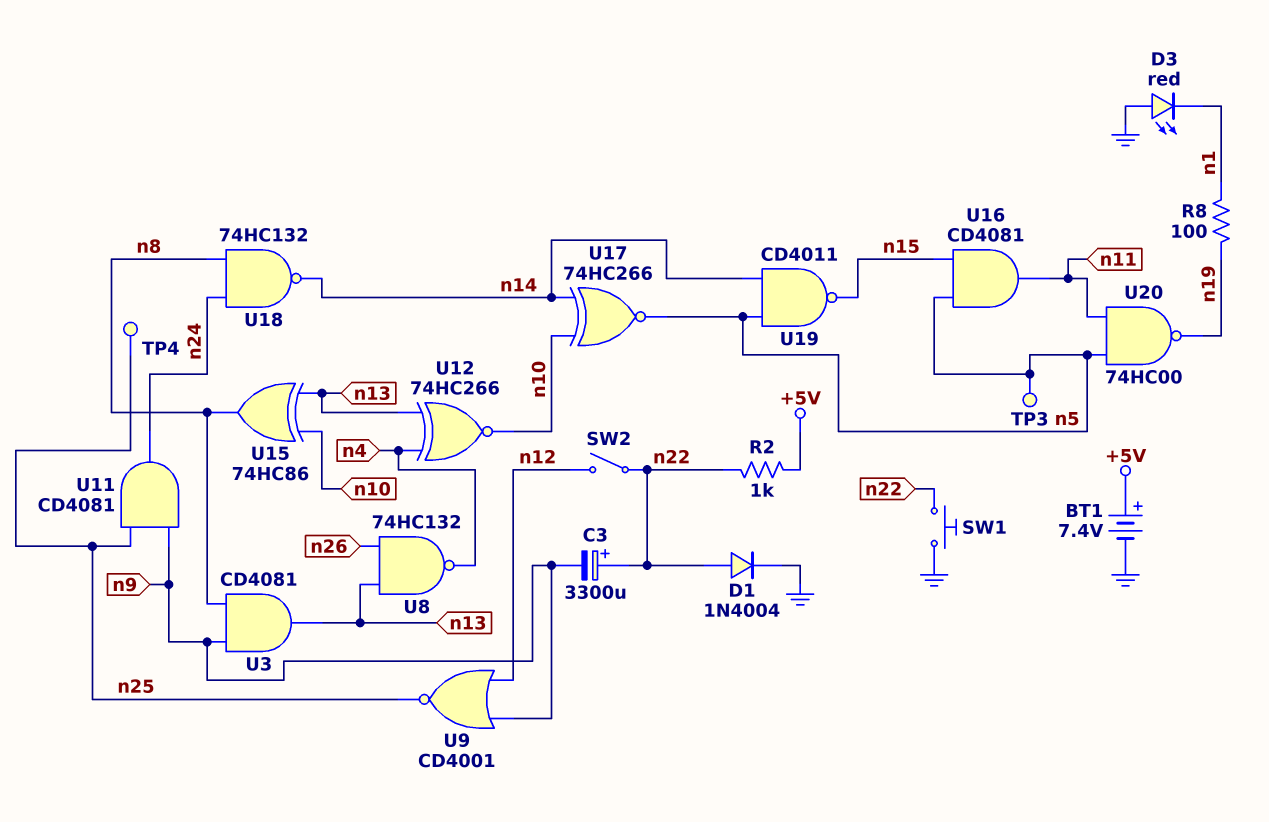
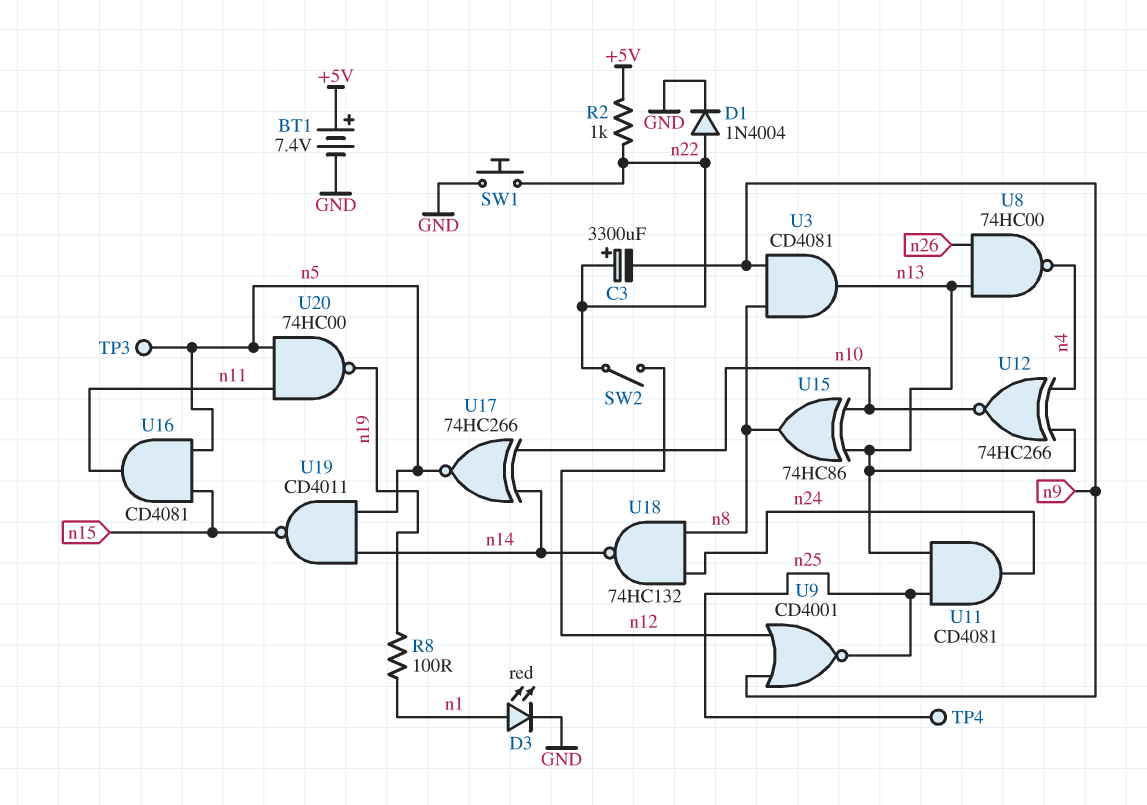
D3: LED red (A GND, K n1) -> LED red (A n1, K GND)
U8: NAND 74HC132 (in n13, in n26, out n4) -> NAND 74HC00 (in n13, in n26, out n4)
U11: AND CD4081 (in n9, in n25, out n24) -> AND CD4081 (in n13, in n25, out n24)

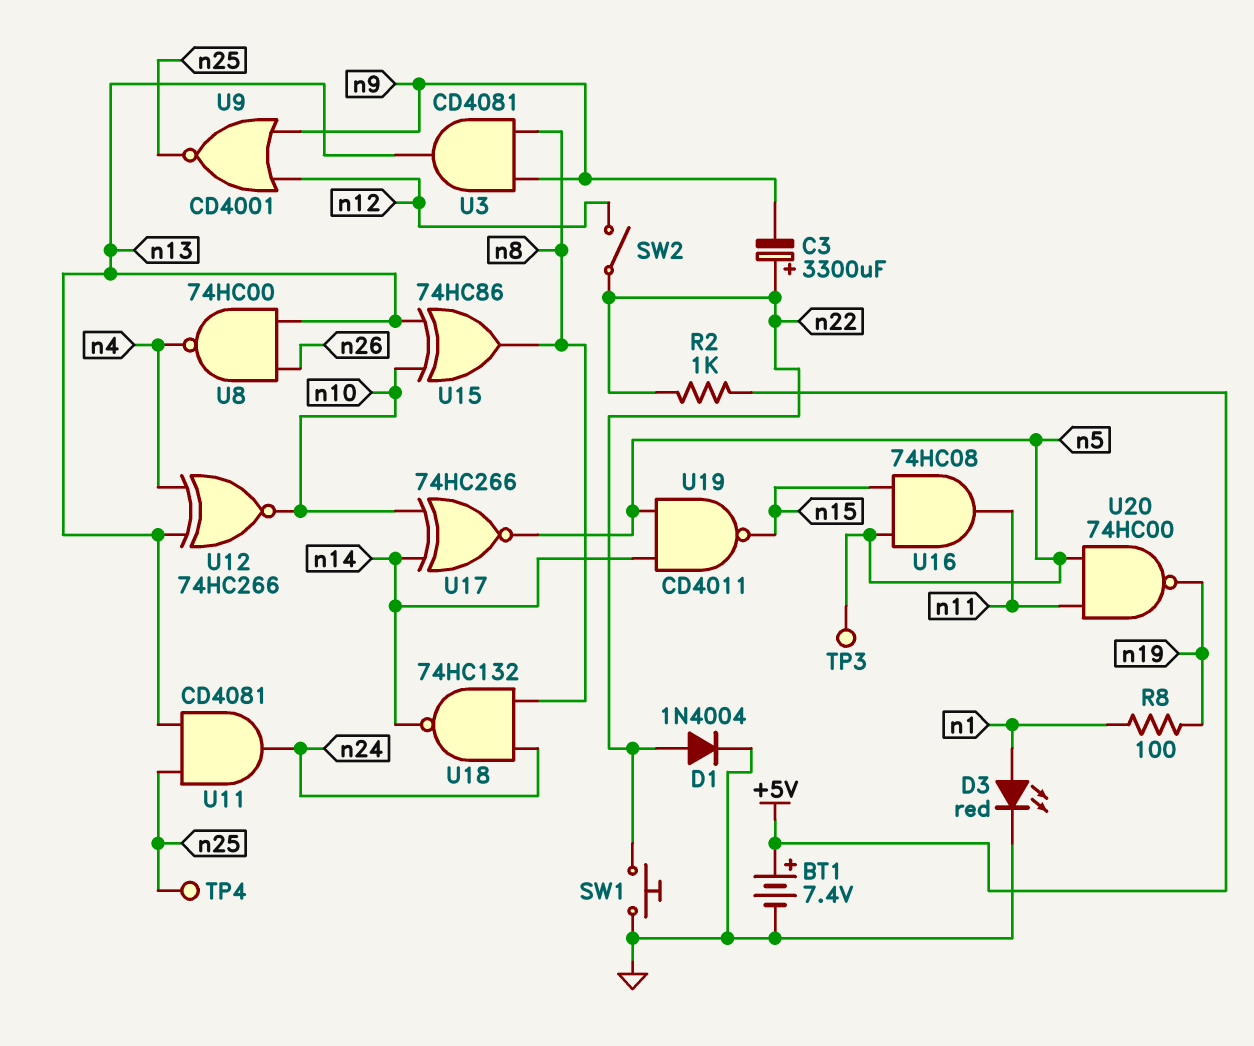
U16: AND CD4081 (in n5, in n15, out n11) -> AND 74HC08 (in n5, in n15, out n11)

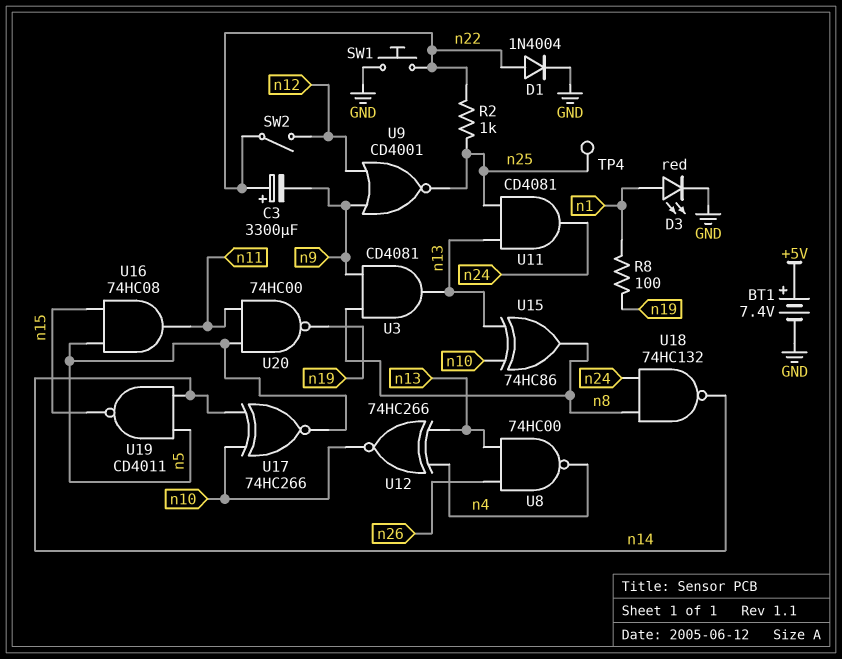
R2: 1k (+5V, n22) -> 1k (n22, n25)
TP3: test point (n5) -> none

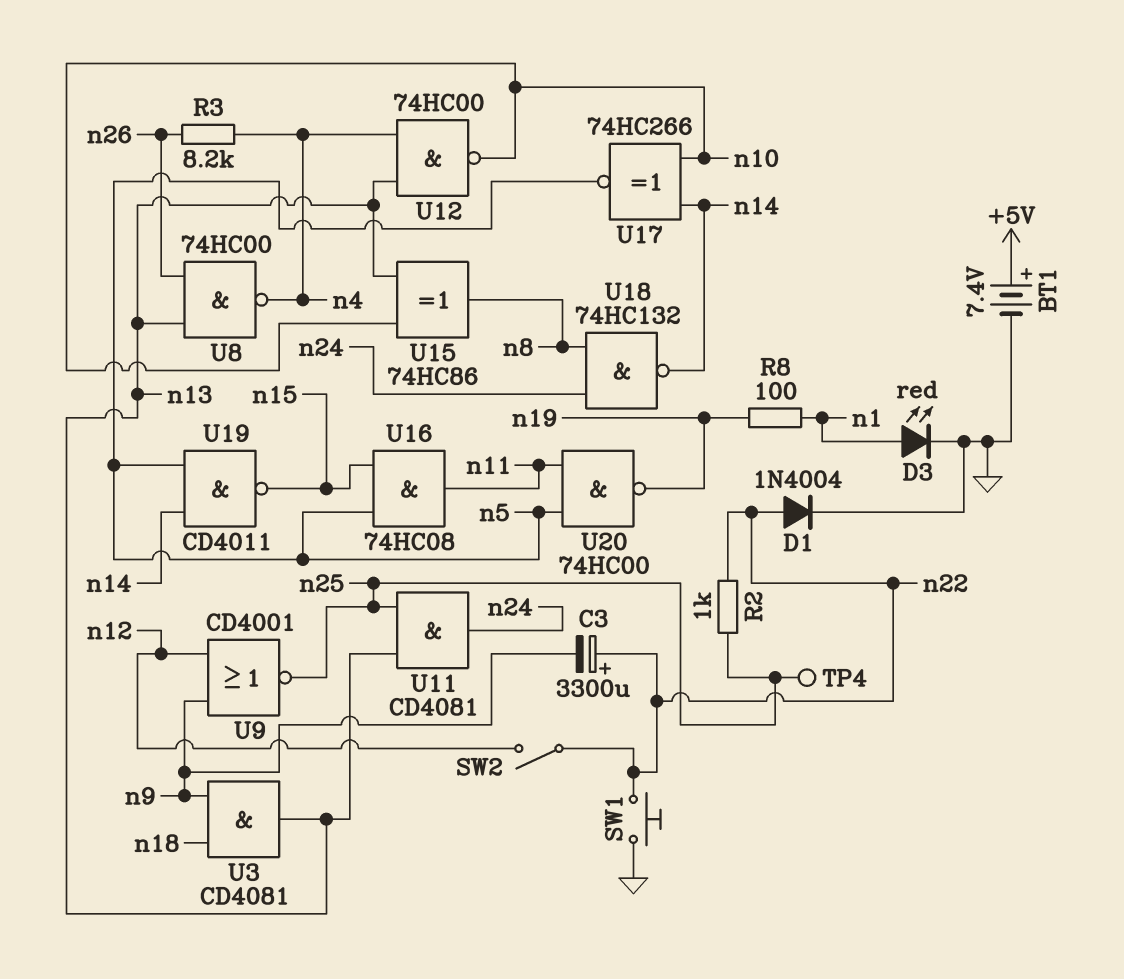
R3: none -> 8.2k (n4, n26)
U3: AND CD4081 (in n8, in n9, out n13) -> AND CD4081 (in n9, in n18, out n13)
U12: XNOR 74HC266 (in n4, in n13, out n10) -> NAND 74HC00 (in n4, in n13, out n10)

